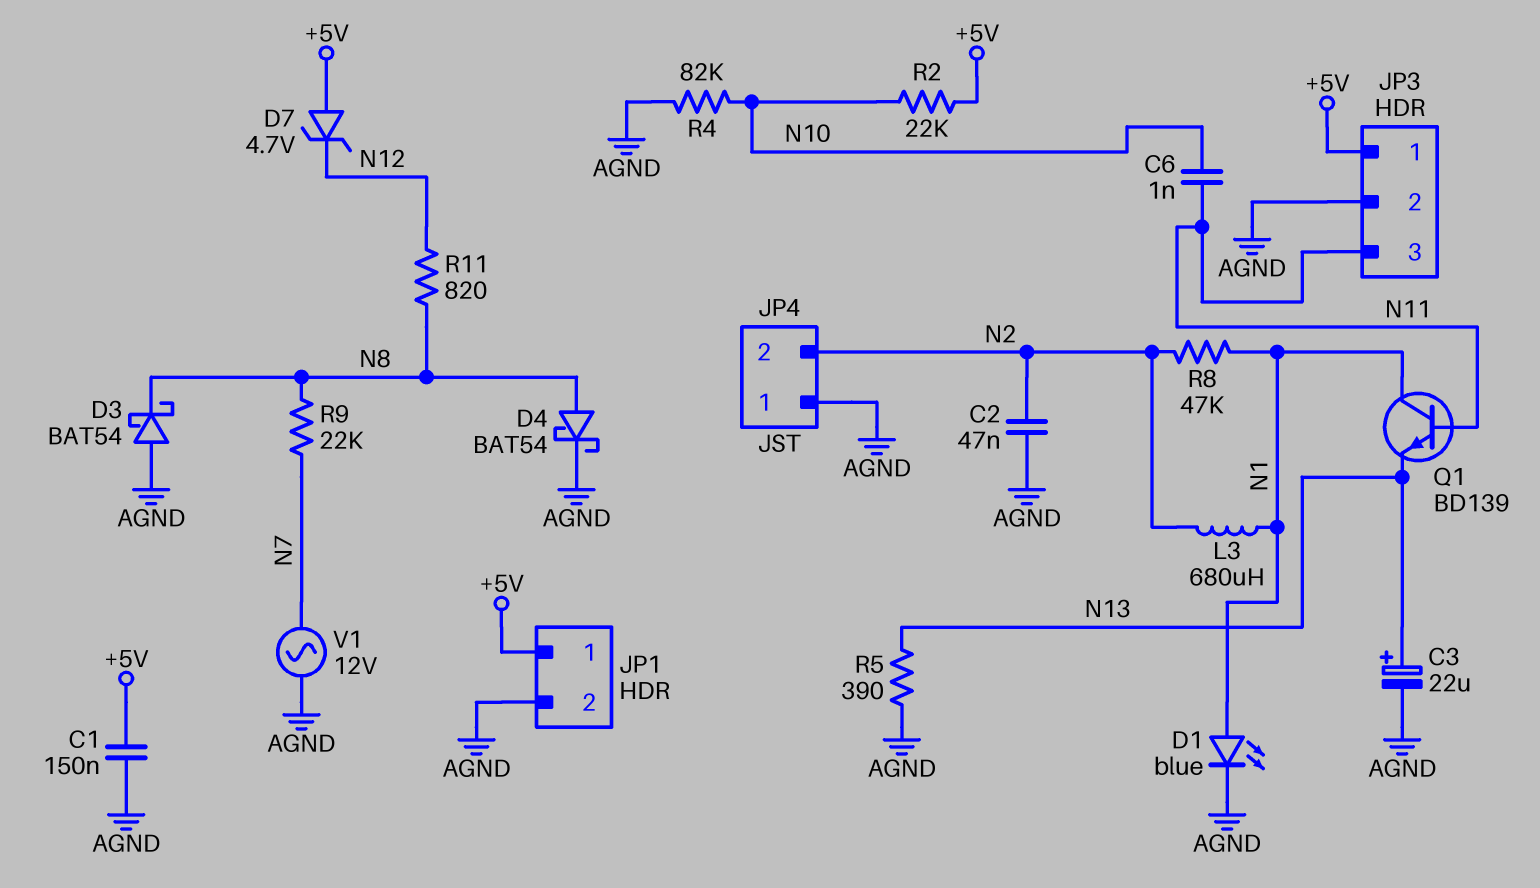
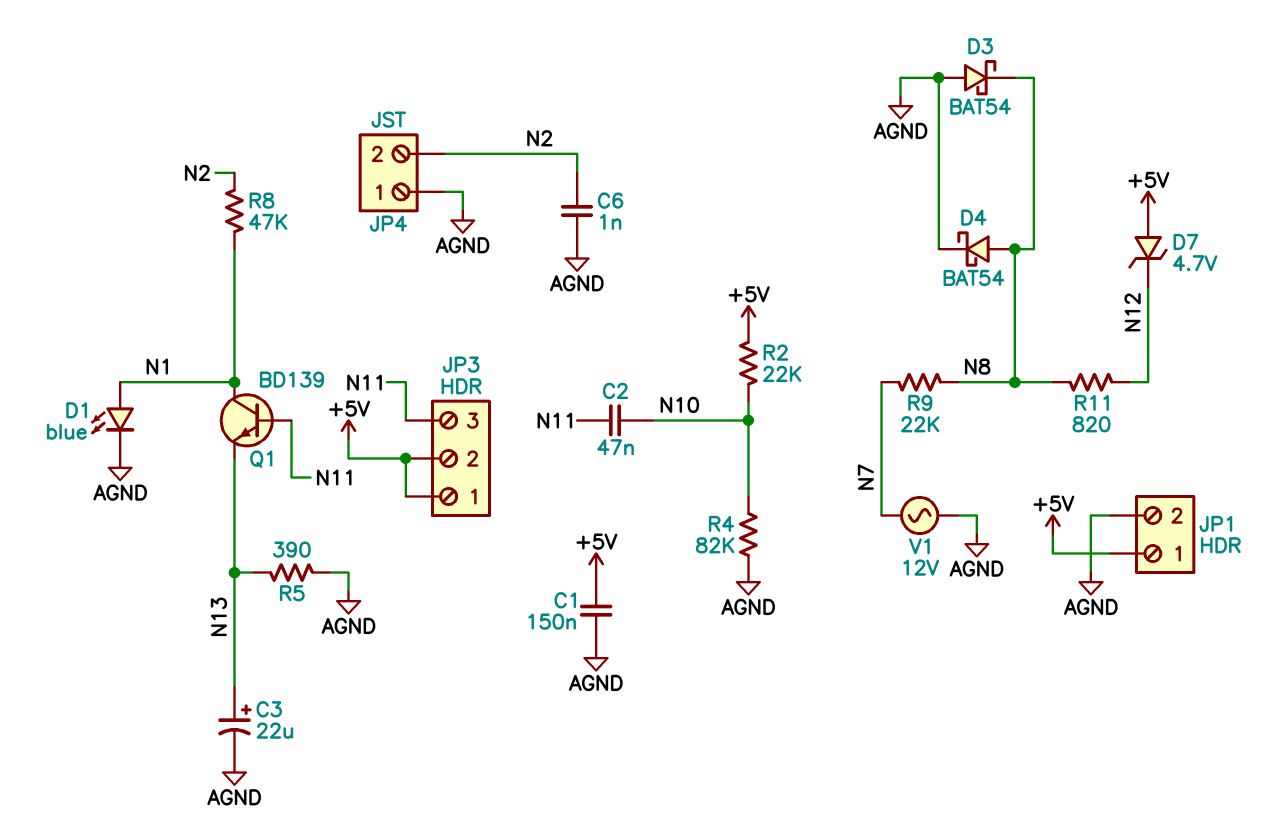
C2: 47nF (AGND, N2) -> 47nF (N10, N11)
C6: 1nF (N10, N11) -> 1nF (AGND, N2)
JP3 pin 2: AGND -> +5V
L3: 680uH (N1, N2) -> none

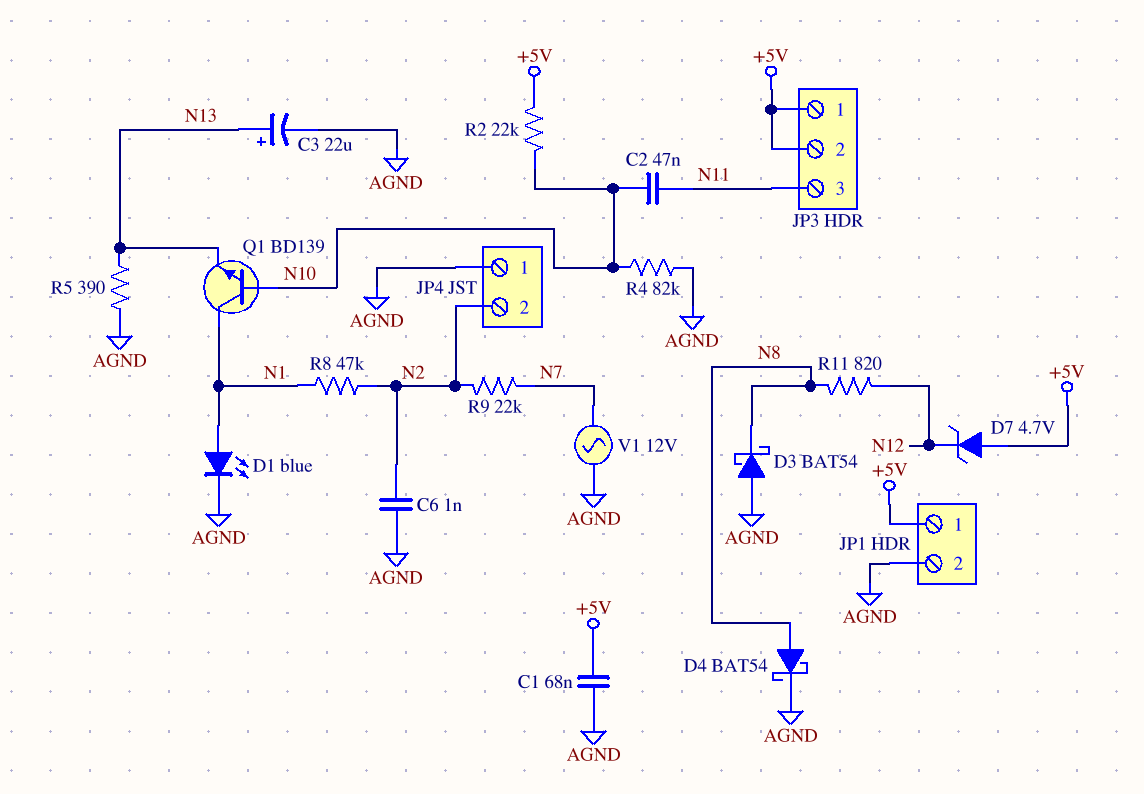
C1: 150nF (+5V, AGND) -> 68nF (+5V, AGND)
Q1: NPN BD139 (B N11, C N1, E N13) -> NPN BD139 (B N10, C N1, E N13)
R9: 22k (N7, N8) -> 22k (N2, N7)

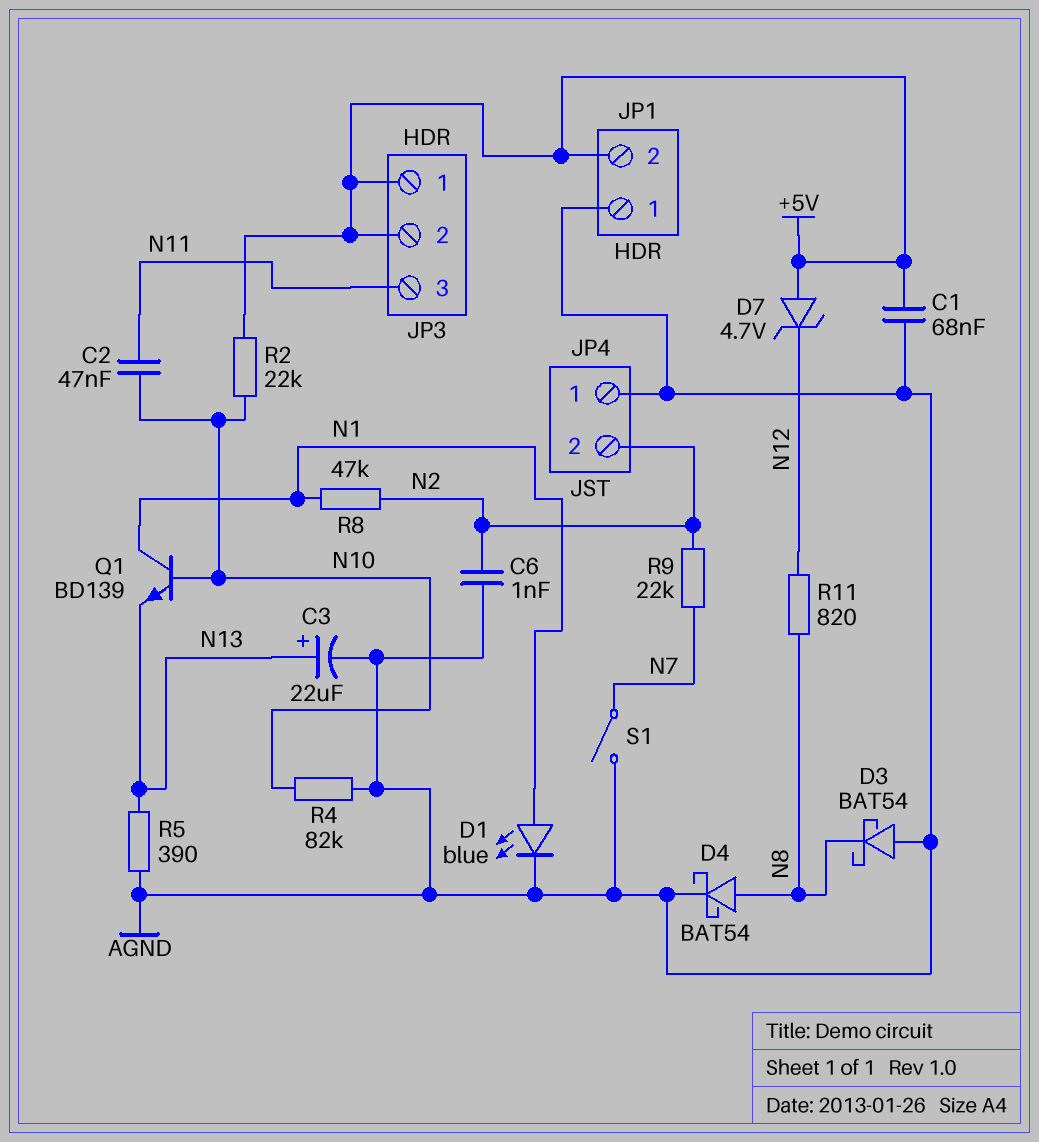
JP1 pin 1: +5V -> AGND
JP1 pin 2: AGND -> +5V
S1: none -> switch (AGND, N7)
V1: AC 12V (AGND, N7) -> none

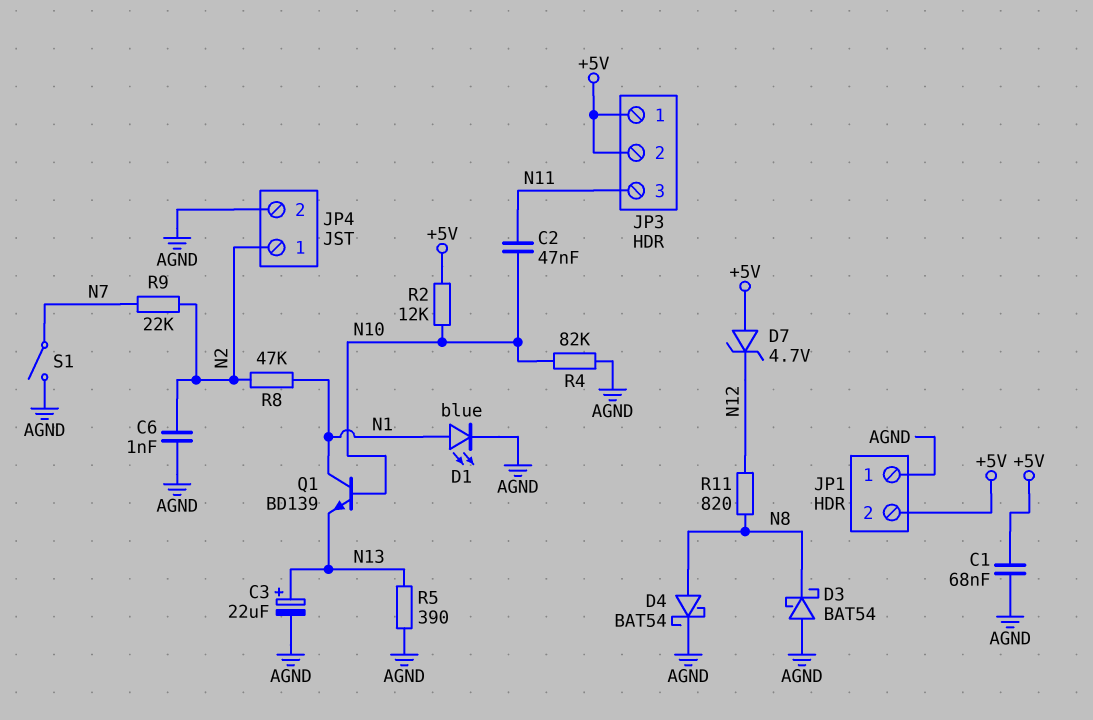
JP4 pin 1: AGND -> N2
JP4 pin 2: N2 -> AGND
R2: 22k (+5V, N10) -> 12k (+5V, N10)

